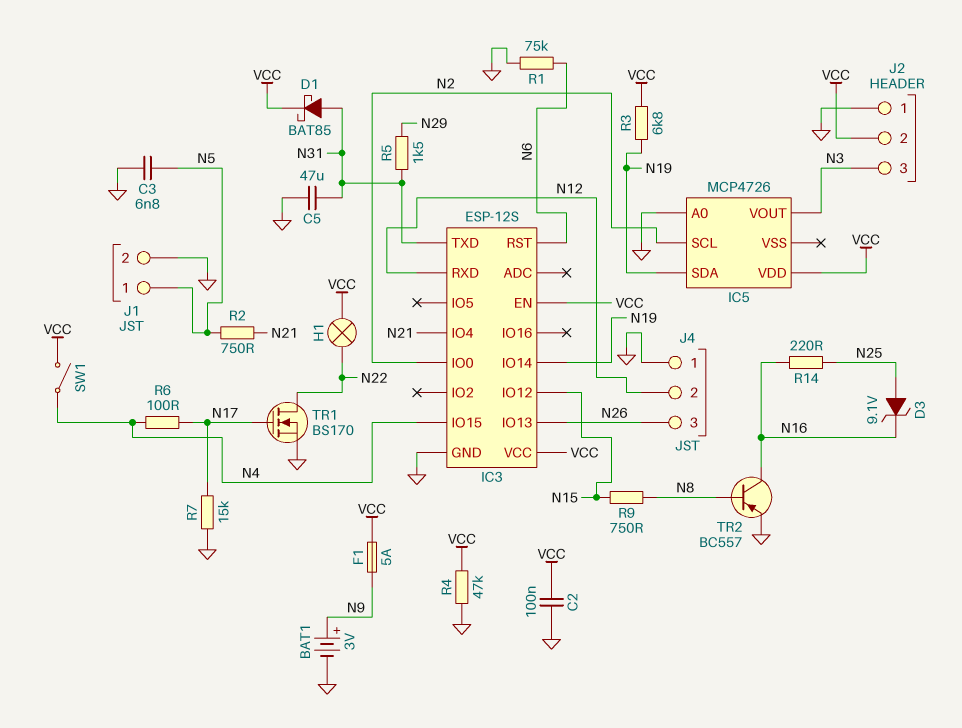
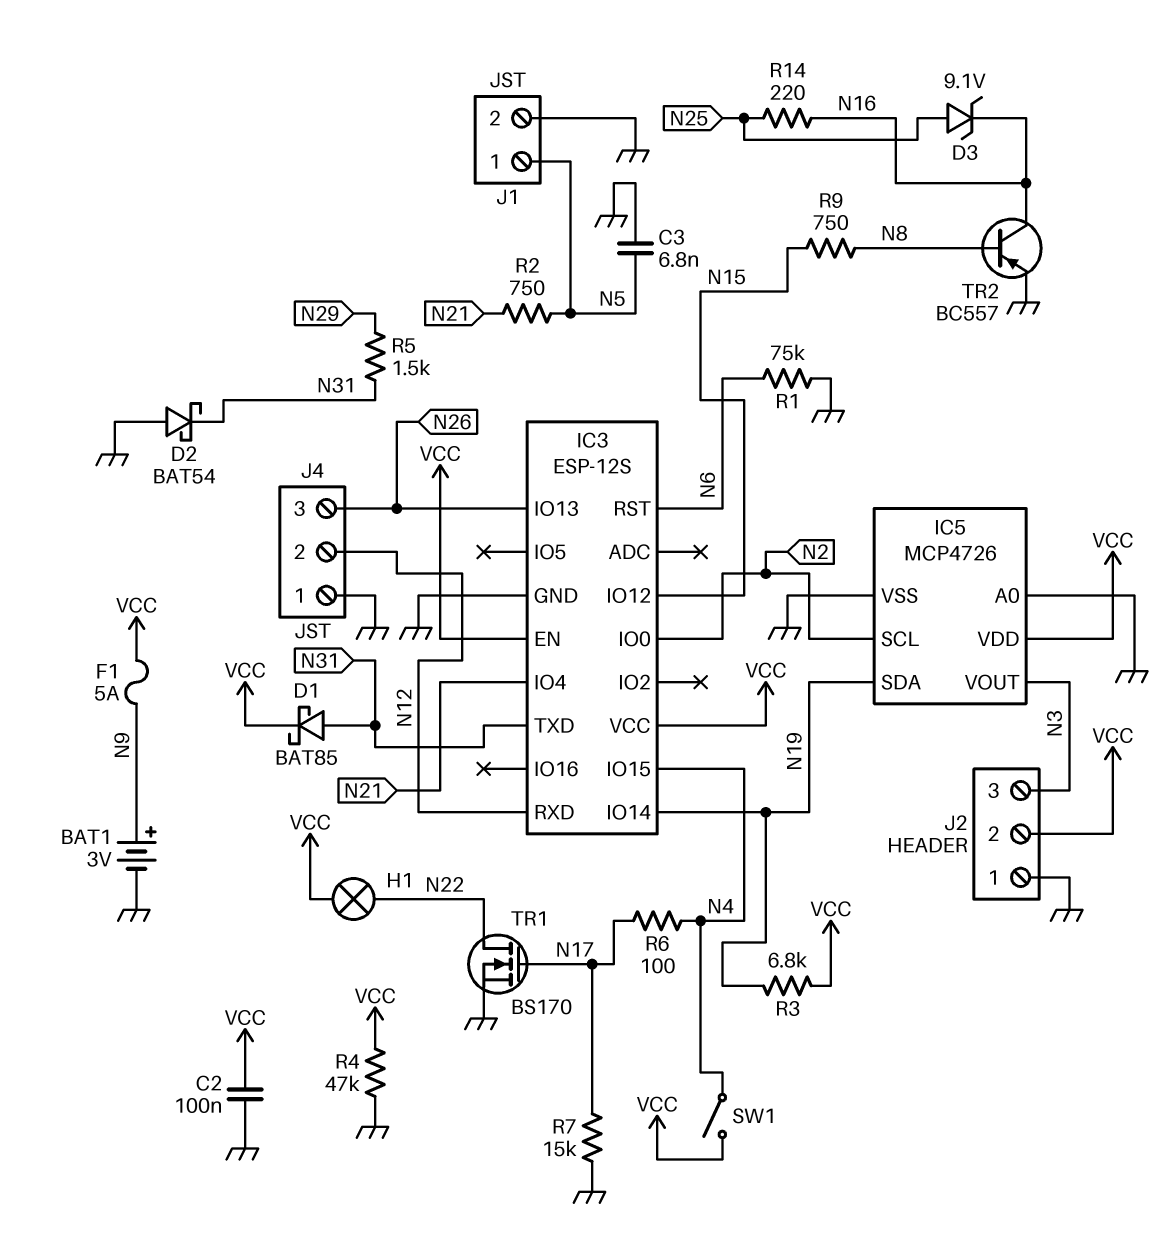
C5: 47uF (GND, N31) -> none
D2: none -> schottky BAT54 (A GND, K N31)
IC5 pin VSS: none -> GND

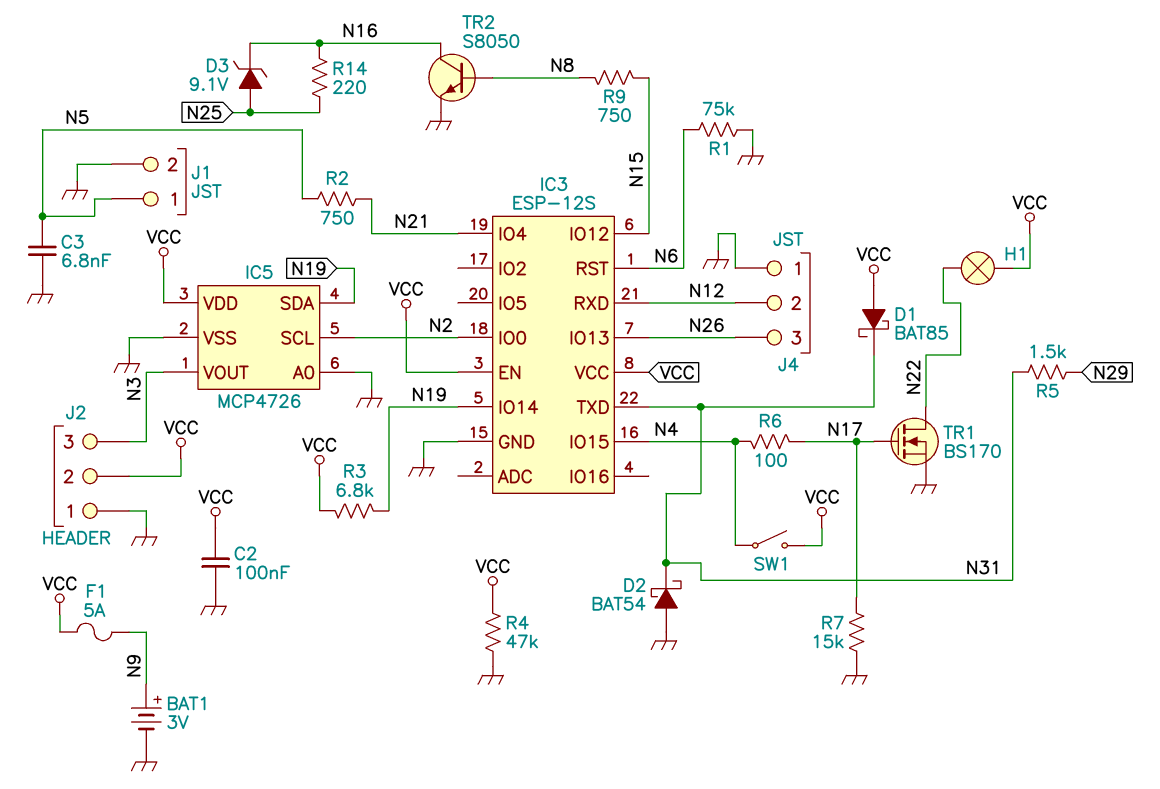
D1: schottky BAT85 (A N31, K VCC) -> schottky BAT85 (A VCC, K N31)
TR2: PNP BC557 (B N8, C N16, E GND) -> NPN S8050 (B N8, C N16, E GND)

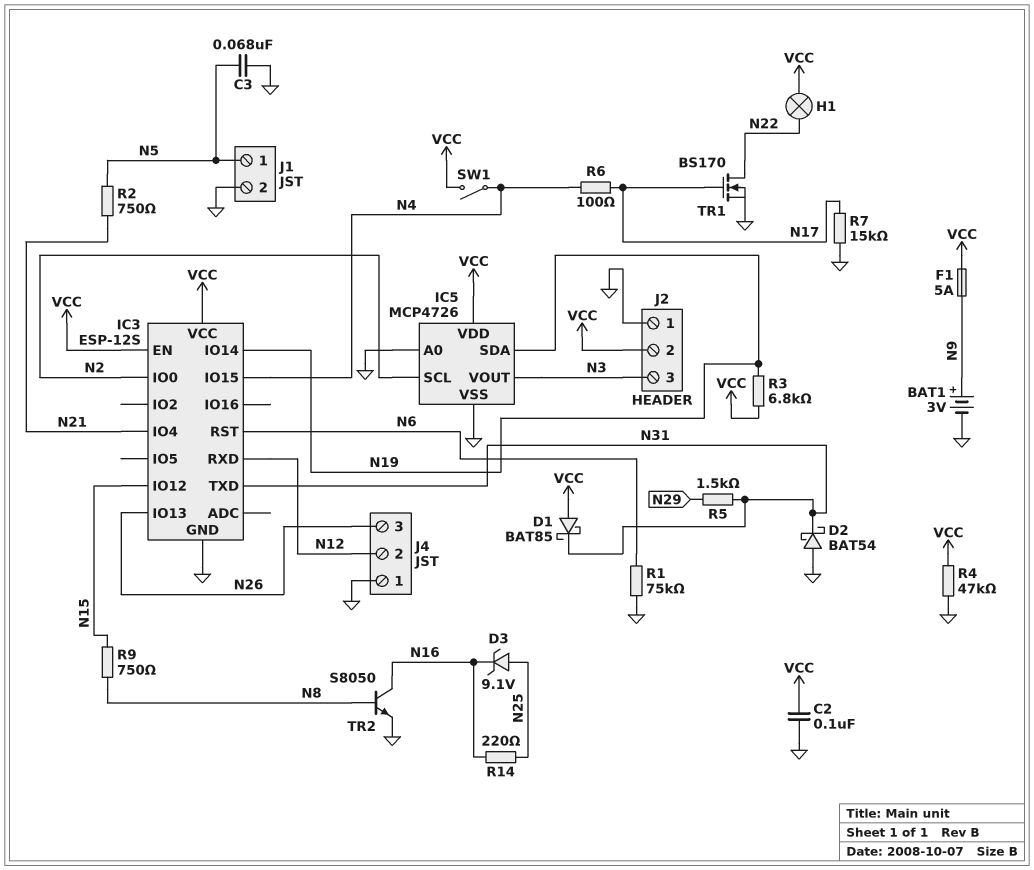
C3: 6.8nF (GND, N5) -> 68nF (GND, N5)

